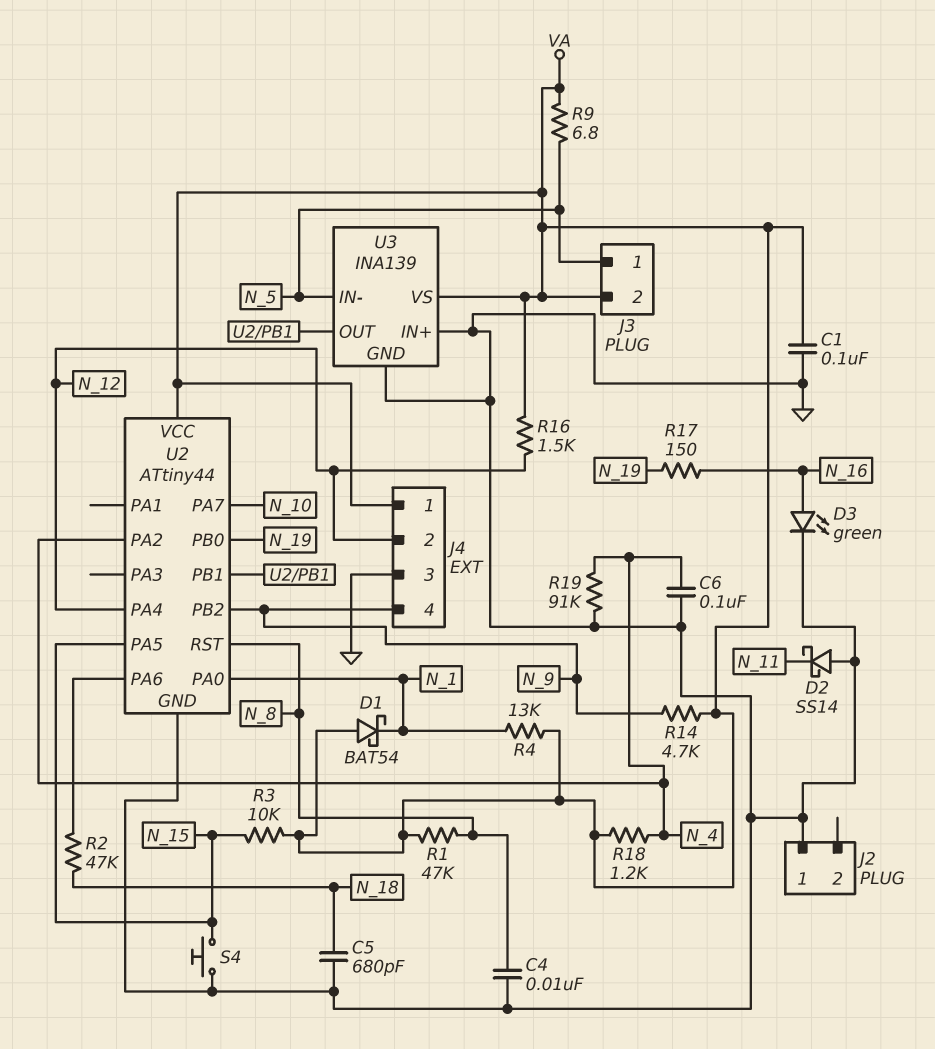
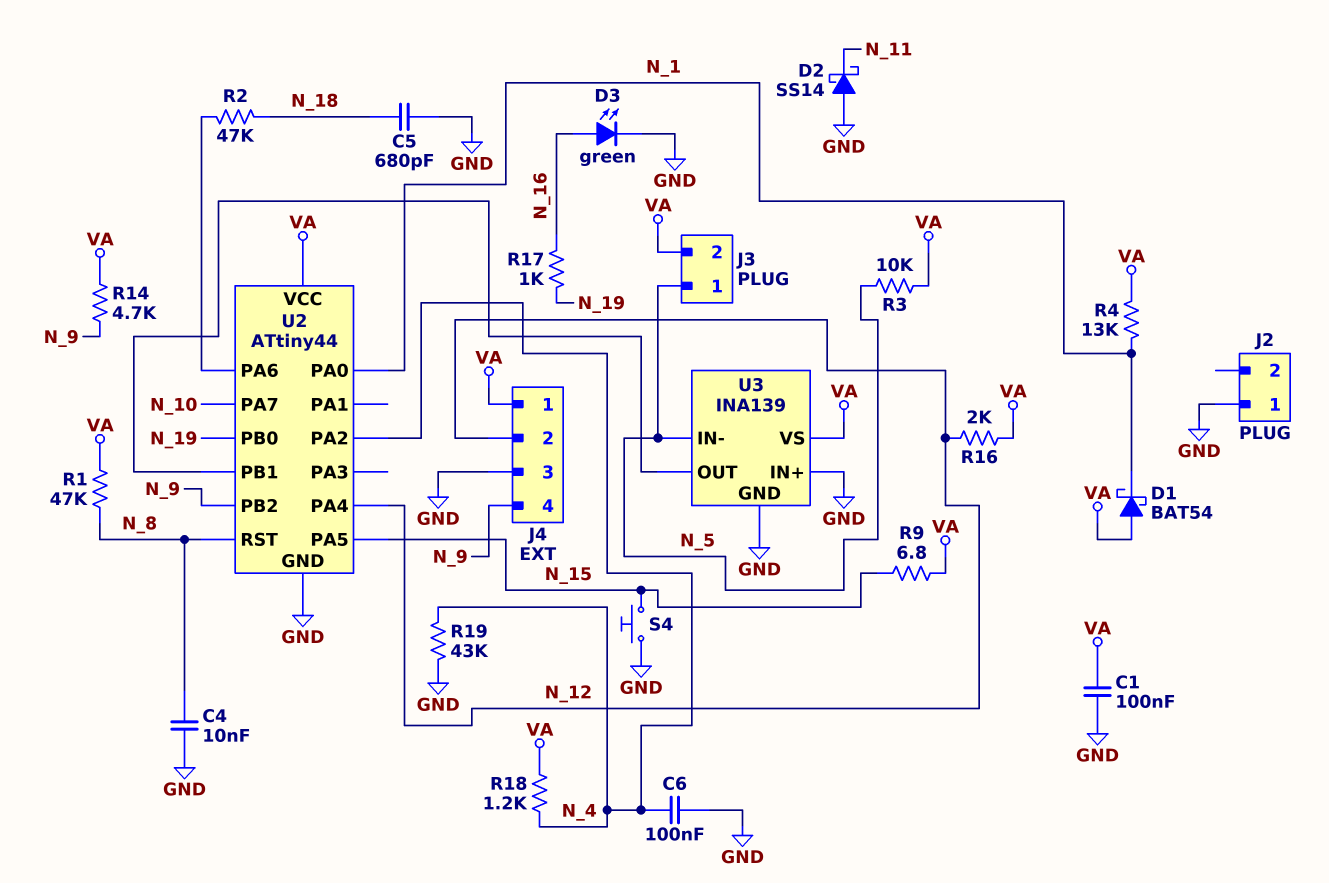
R3: 10k (N_15, VA) -> 10k (N_5, VA)
R9: 6.8 (N_5, VA) -> 6.8 (N_15, VA)
R16: 1.5k (N_12, VA) -> 2k (N_12, VA)
R17: 150 (N_16, N_19) -> 1k (N_16, N_19)
R19: 91k (GND, N_4) -> 43k (GND, N_4)

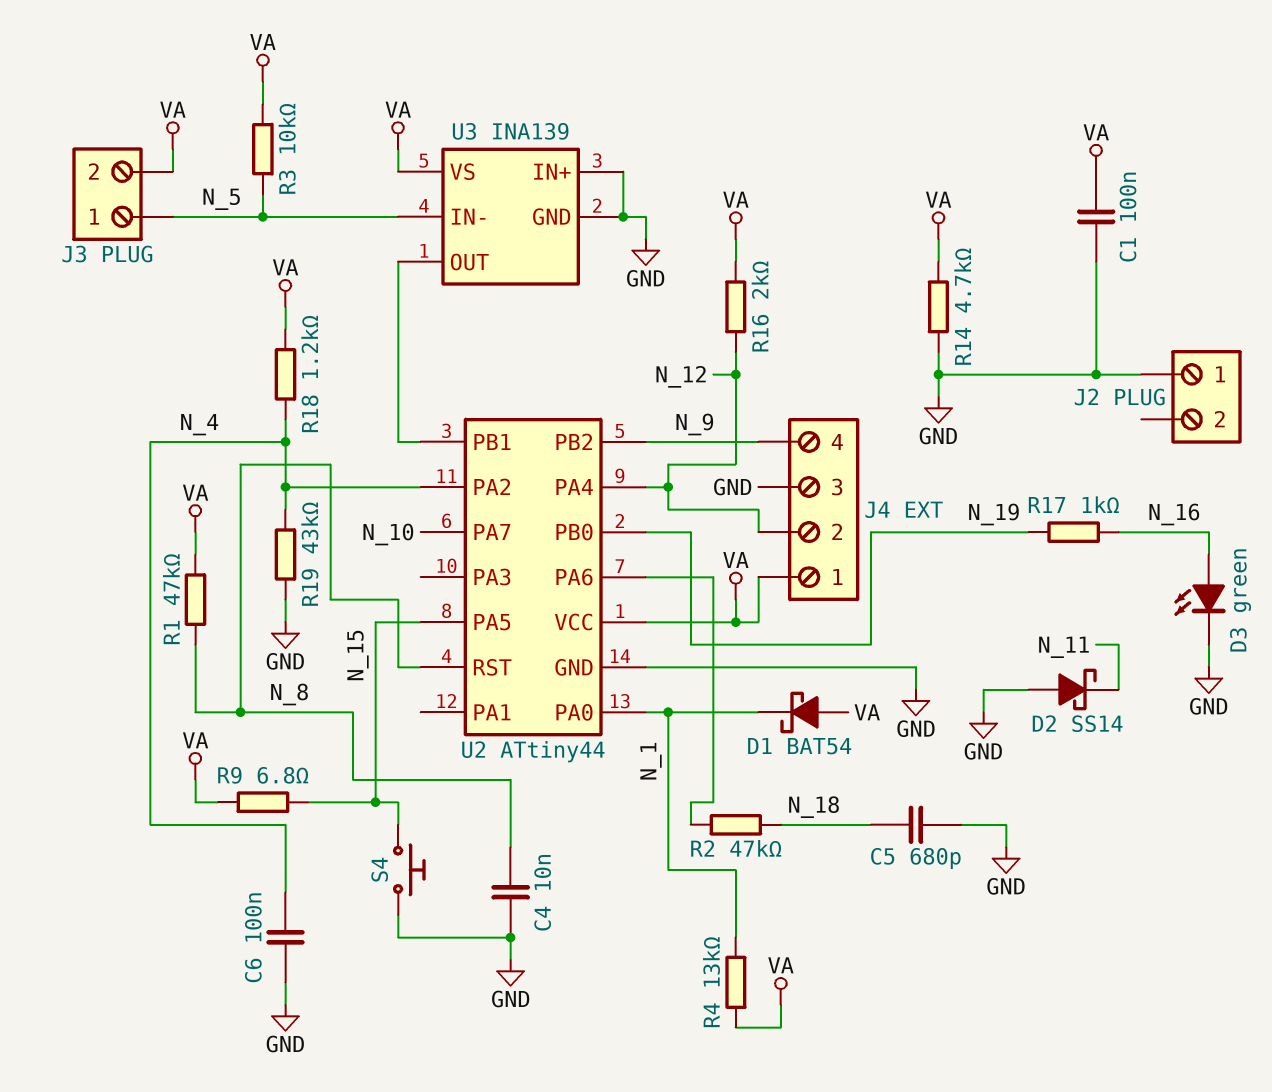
R14: 4.7k (N_9, VA) -> 4.7k (GND, VA)

